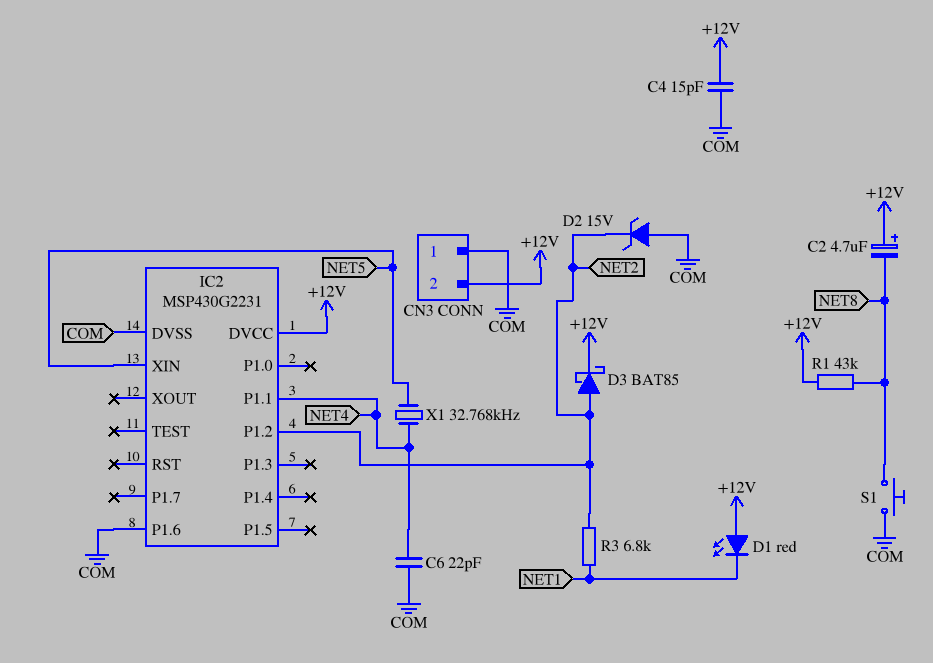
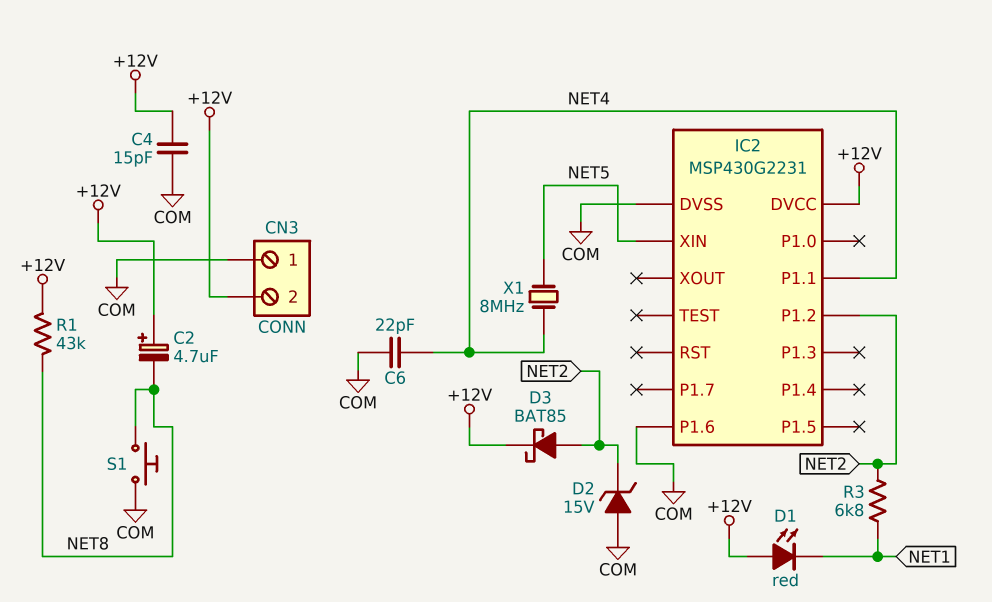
X1: 32.768kHz (NET4, NET5) -> 8MHz (NET4, NET5)

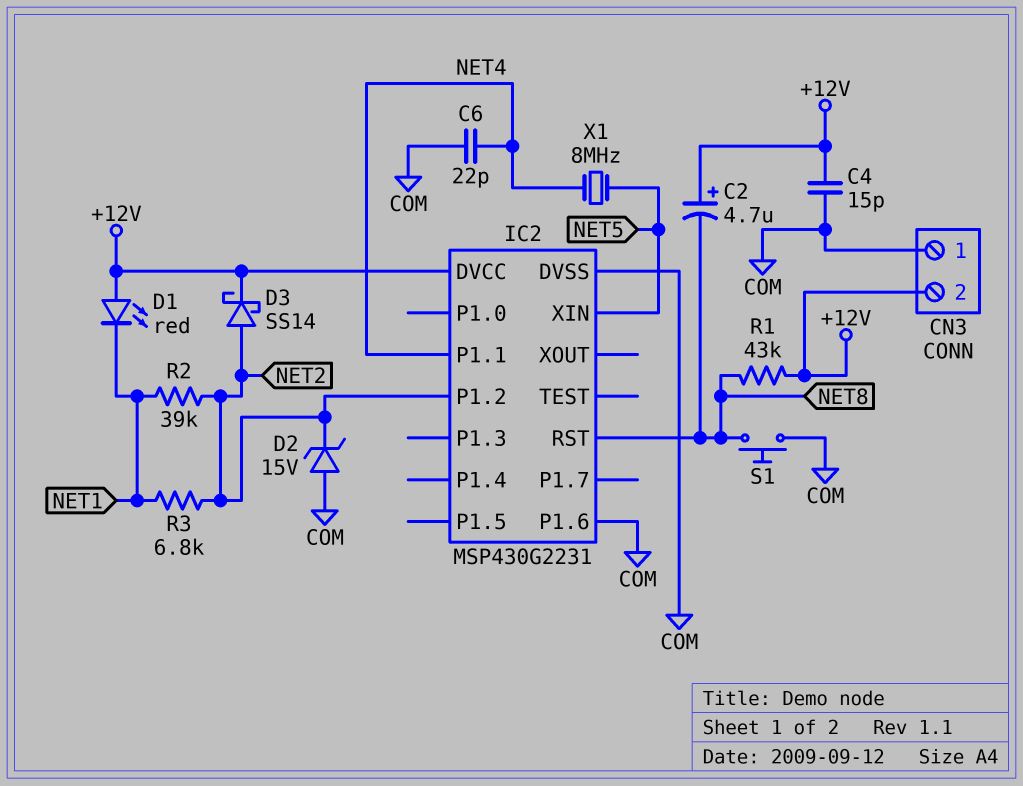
D3: schottky BAT85 (A NET2, K +12V) -> schottky SS14 (A NET2, K +12V)
IC2 pin RST: none -> NET8
R2: none -> 39k (NET1, NET2)

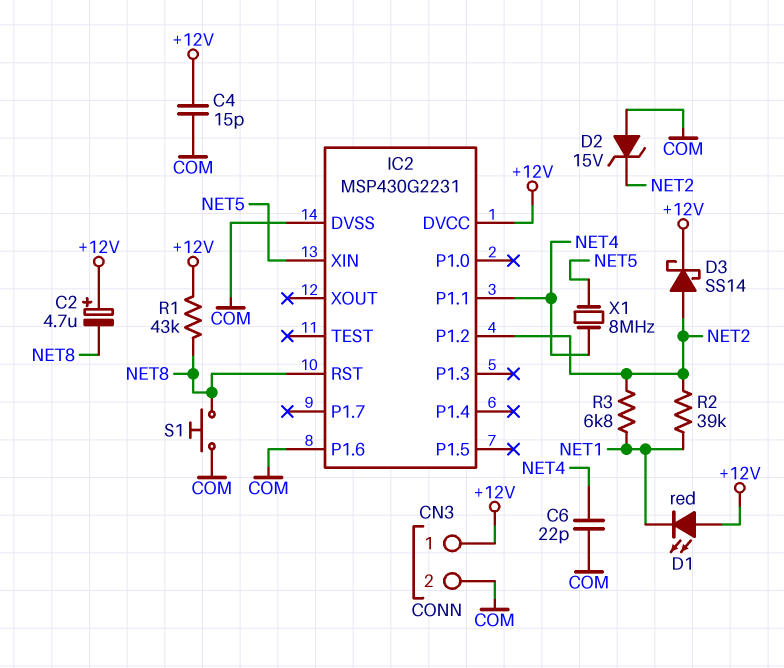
CN3 pin 1: COM -> +12V
CN3 pin 2: +12V -> COM

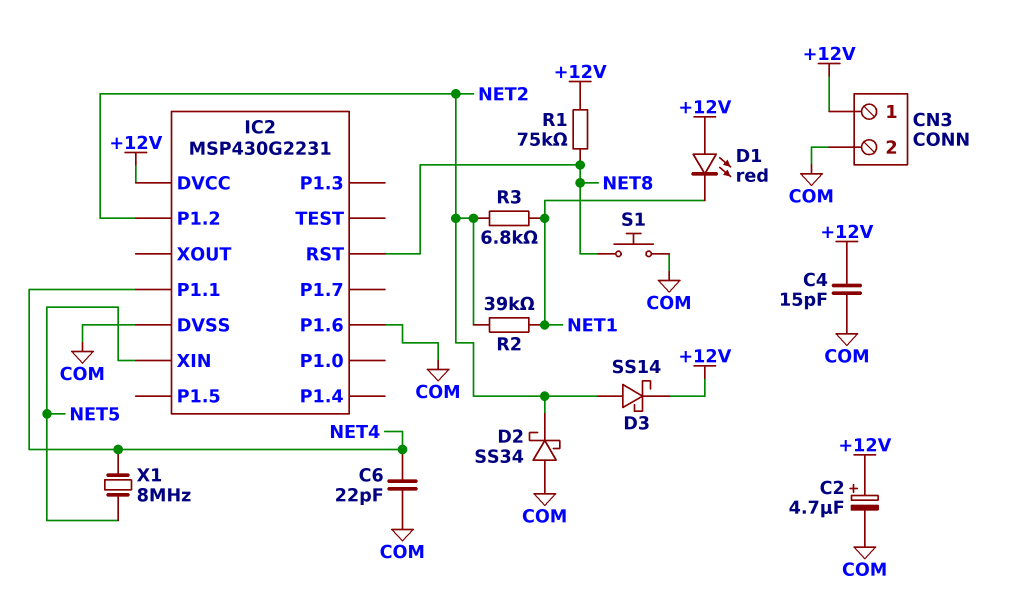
C2: 4.7uF (plus +12V, minus NET8) -> 4.7uF (plus +12V, minus COM)
D2: zener 15V (A COM, K NET2) -> schottky SS34 (A COM, K NET2)
R1: 43k (+12V, NET8) -> 75k (+12V, NET8)

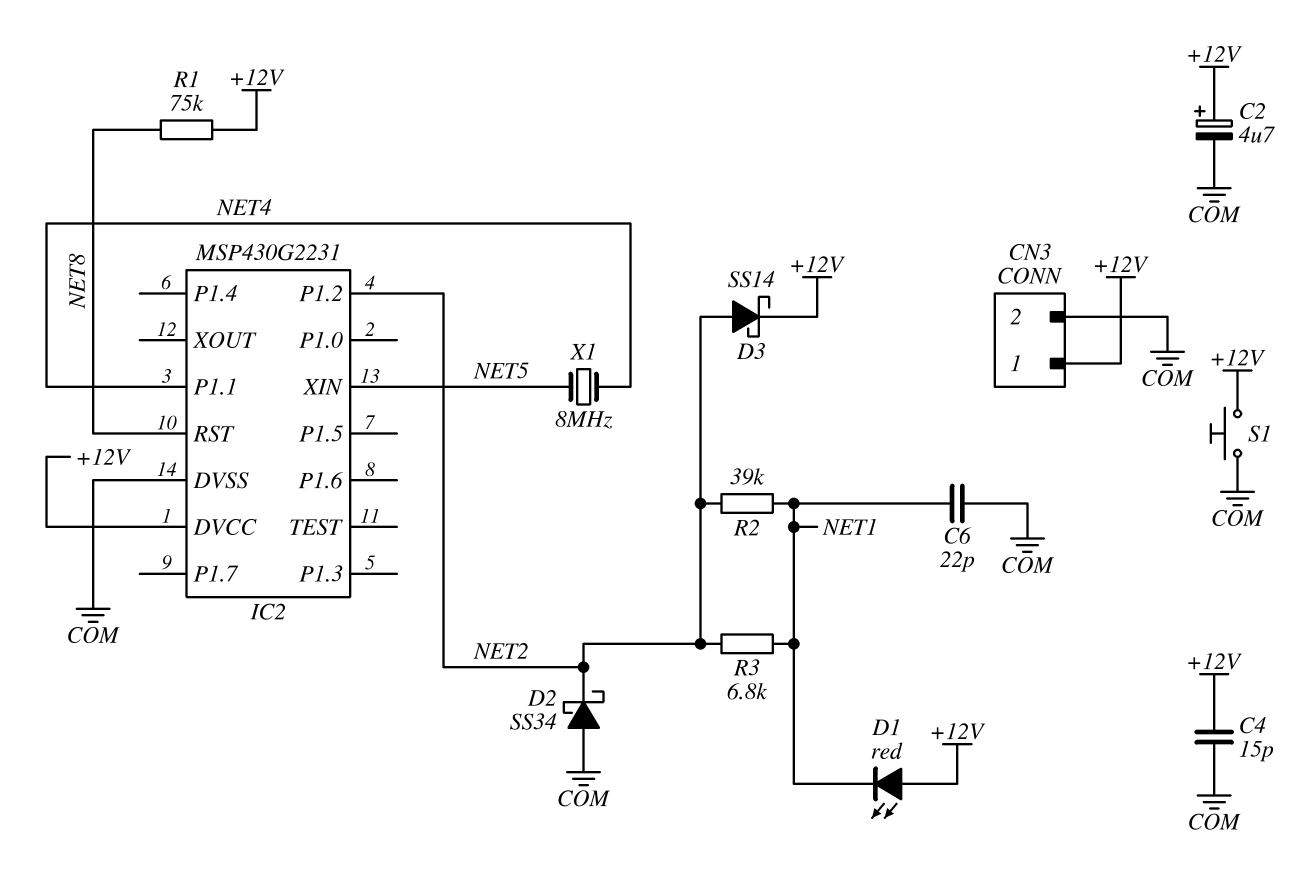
C6: 22pF (COM, NET4) -> 22pF (COM, NET1)
IC2 pin P1.6: COM -> none
S1: button (COM, NET8) -> button (+12V, COM)

